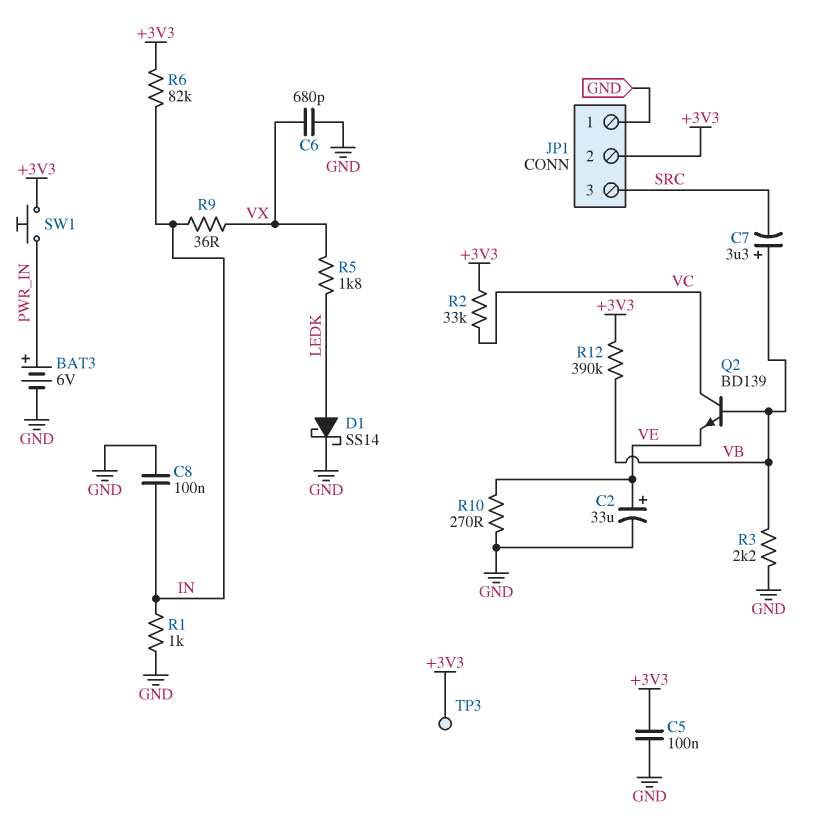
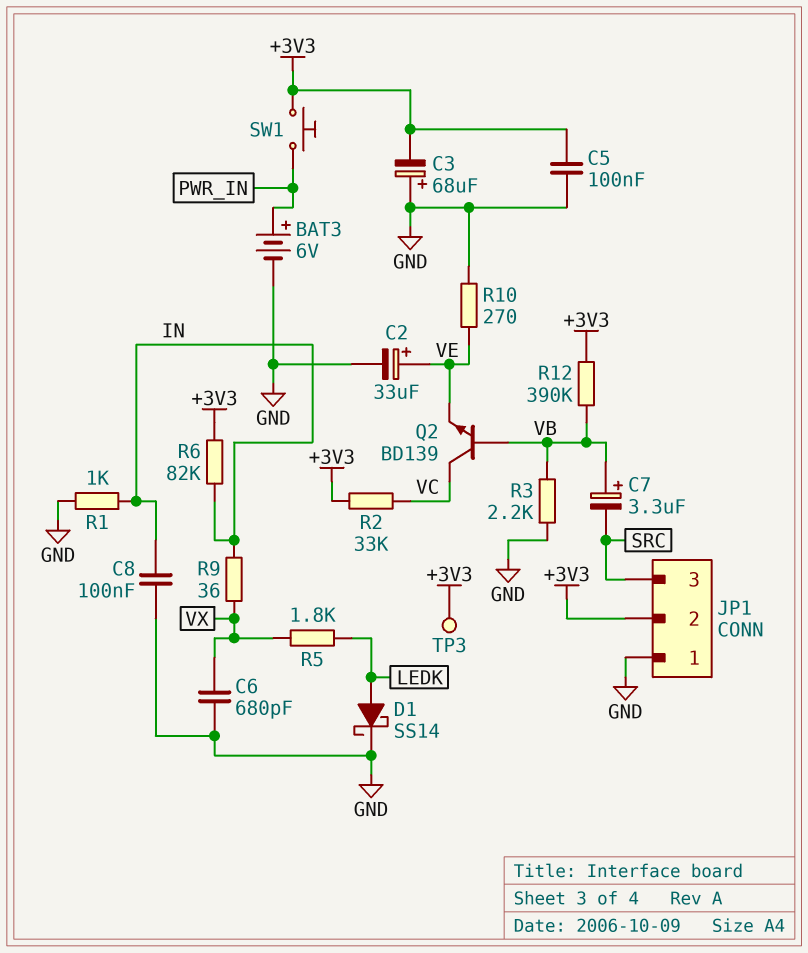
C3: none -> 68uF (plus GND, minus +3V3)

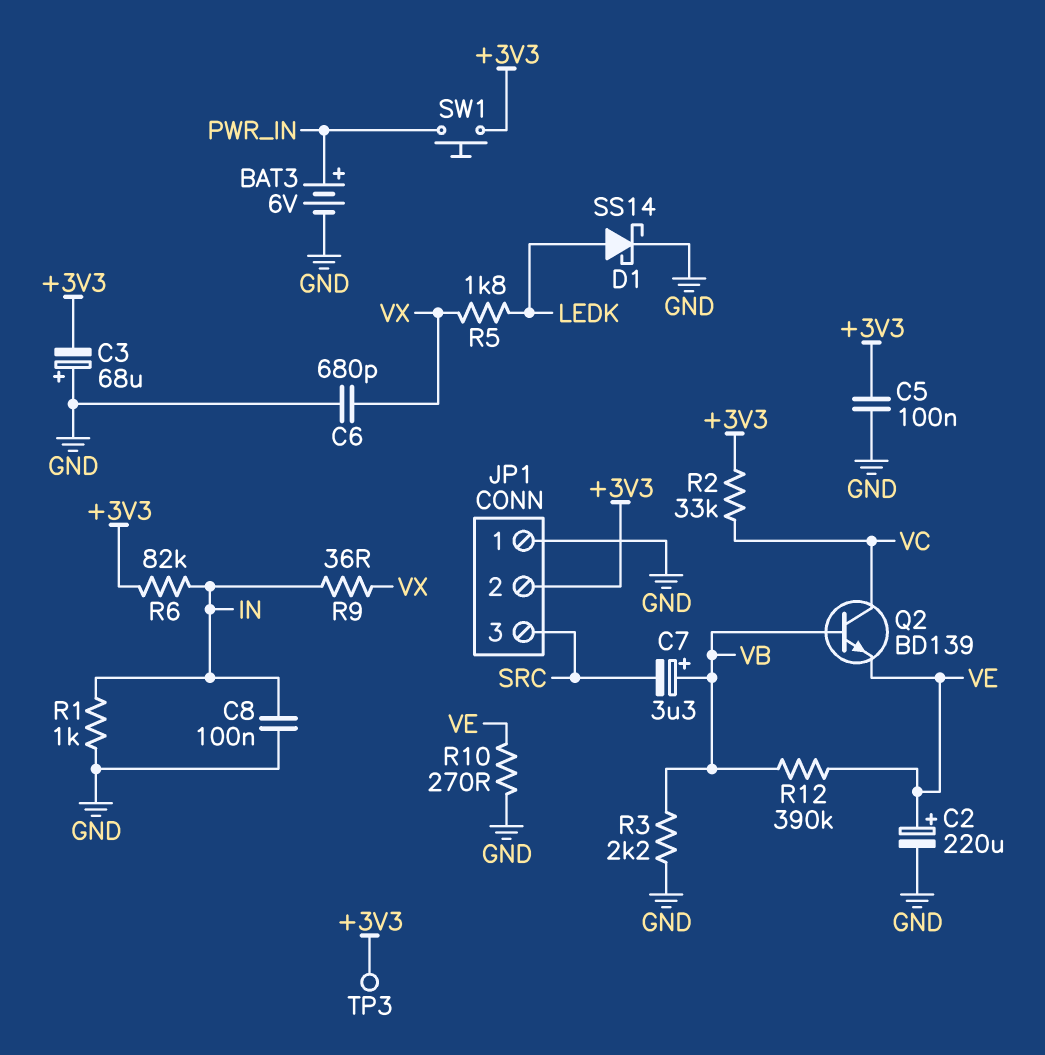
C2: 33uF (plus VE, minus GND) -> 220uF (plus VE, minus GND)
R12: 390k (+3V3, VB) -> 390k (VB, VE)

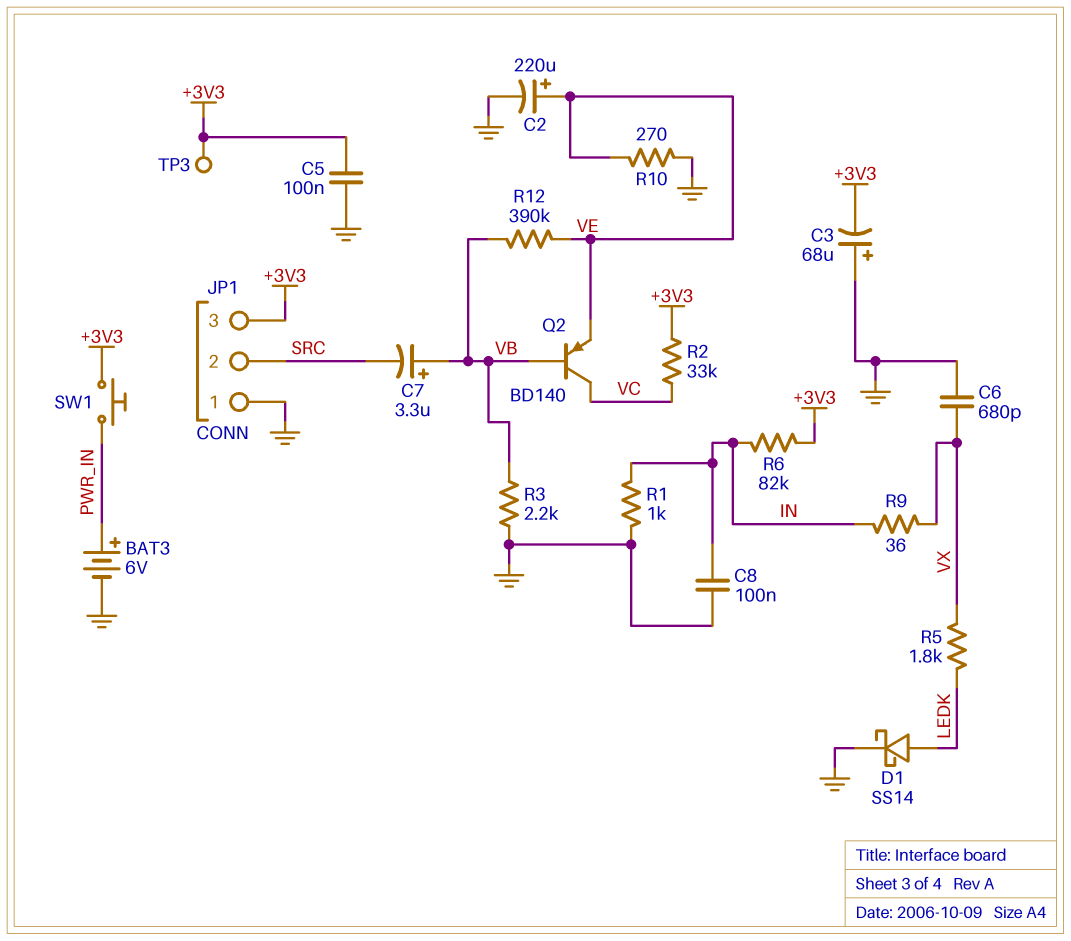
JP1 pin 2: +3V3 -> SRC
JP1 pin 3: SRC -> +3V3
Q2: NPN BD139 (B VB, C VC, E VE) -> PNP BD140 (B VB, C VC, E VE)

